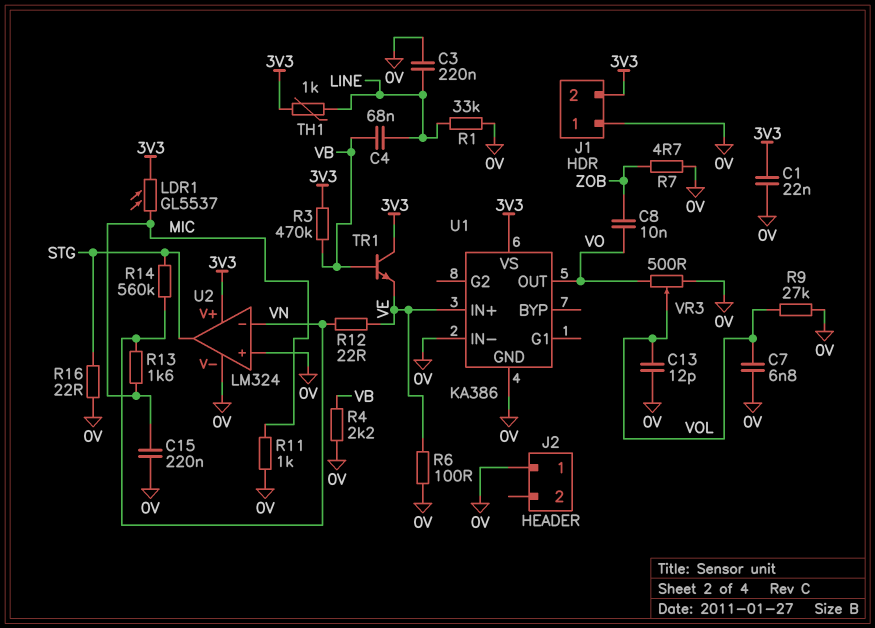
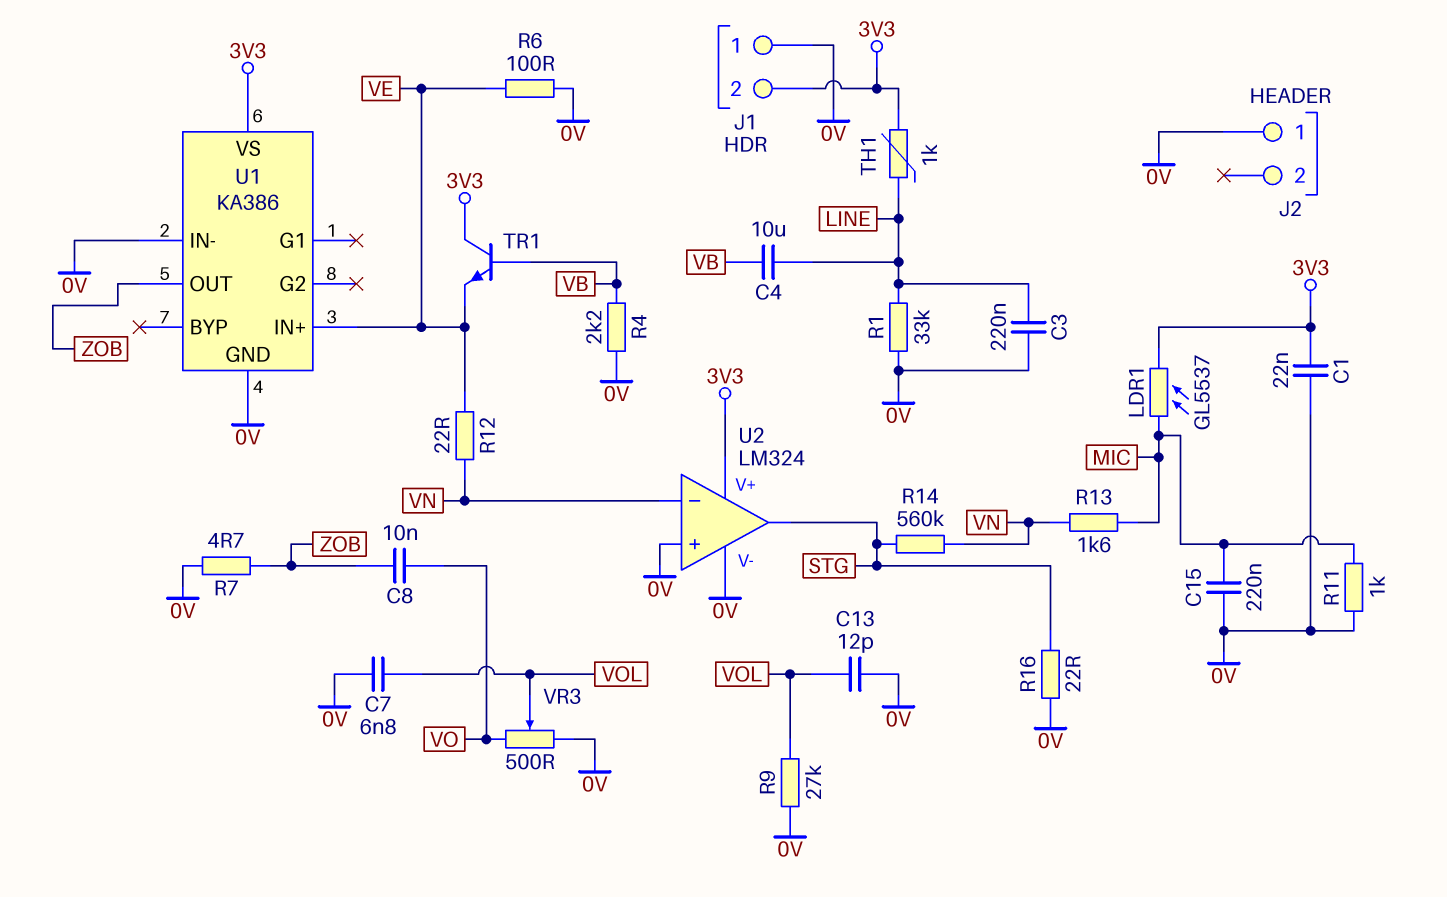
C4: 68nF (LINE, VB) -> 10uF (LINE, VB)
R3: 470k (3V3, VB) -> none
U1 pin OUT: VO -> ZOB

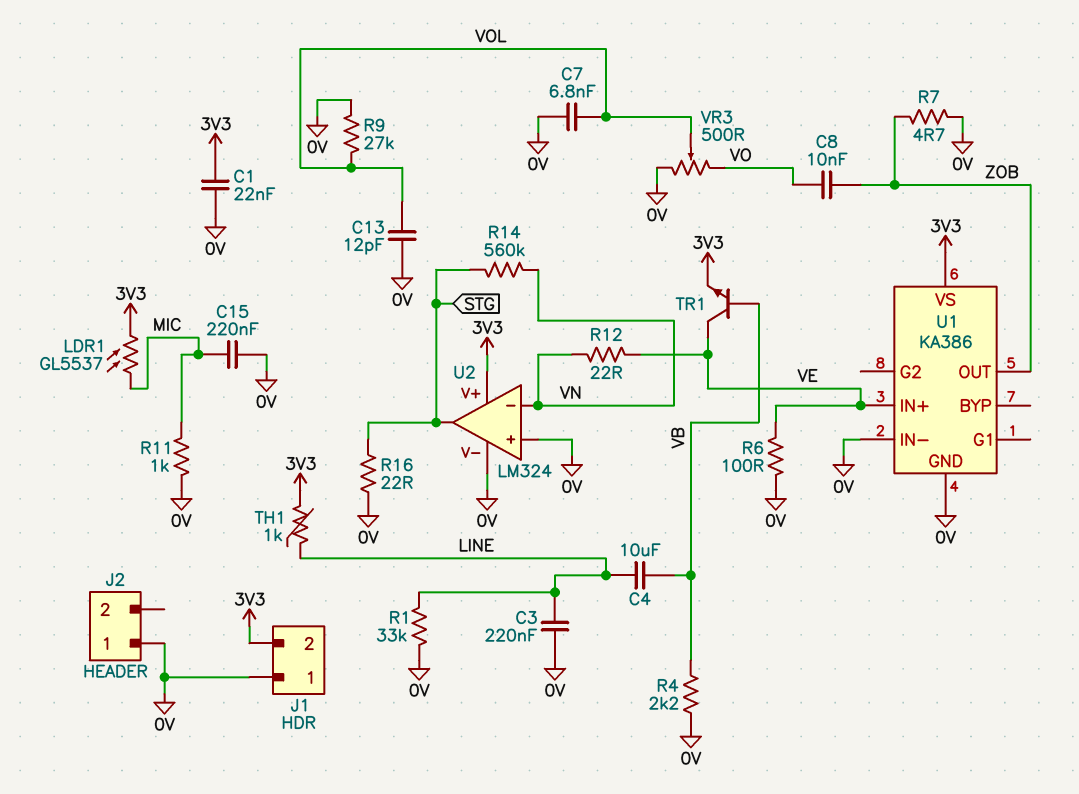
R13: 1.6k (MIC, VN) -> none
TR1: NPN (B VB, C 3V3, E VE) -> NPN (B VB, C VE, E 3V3)

